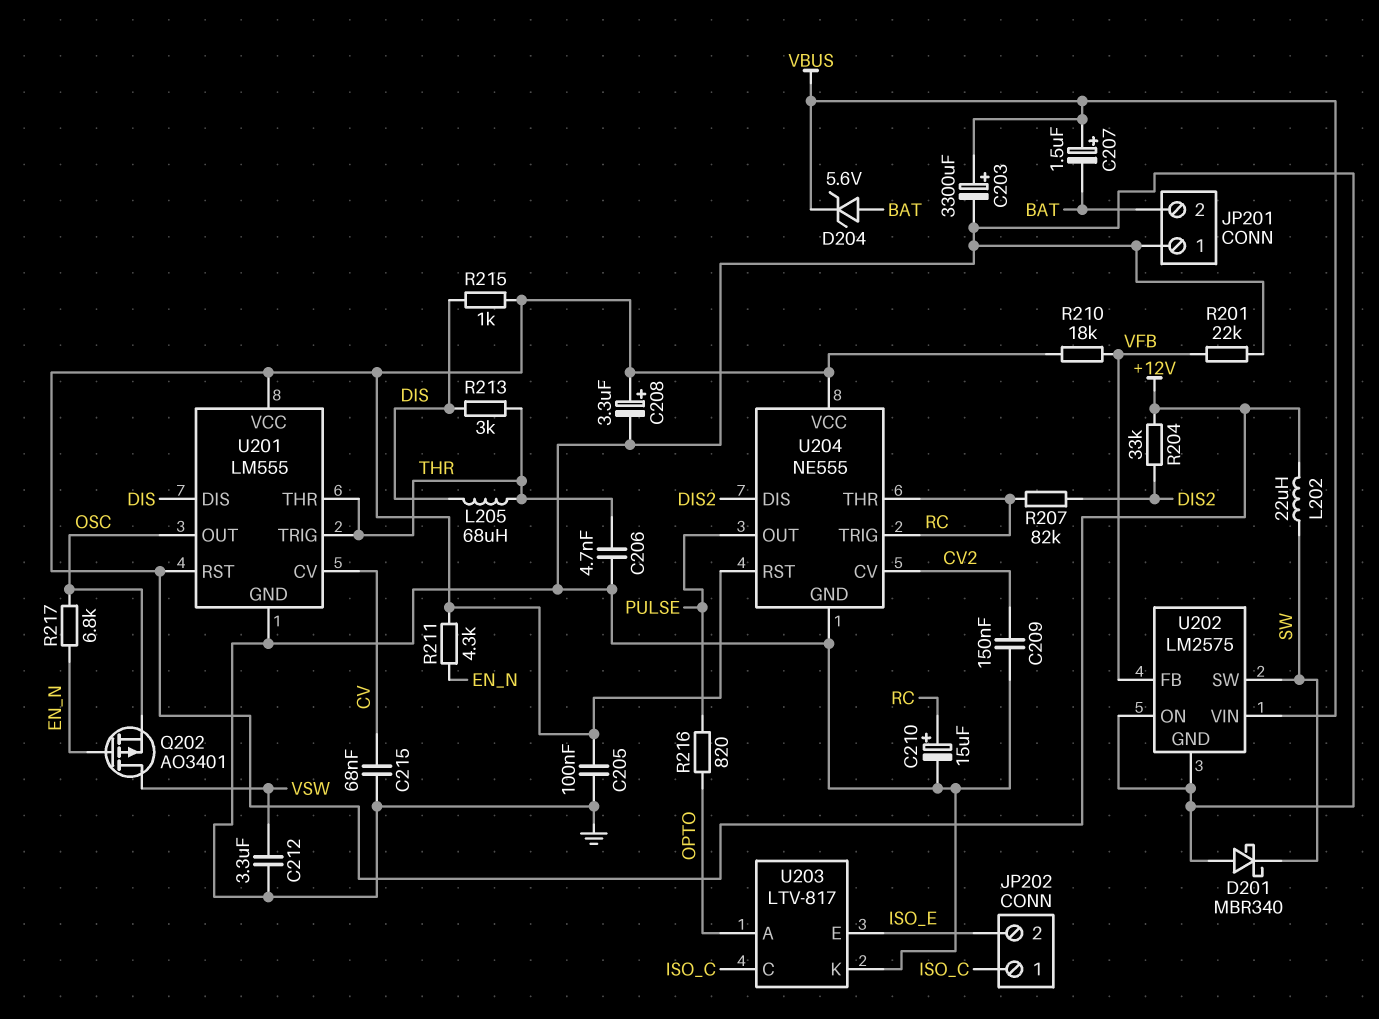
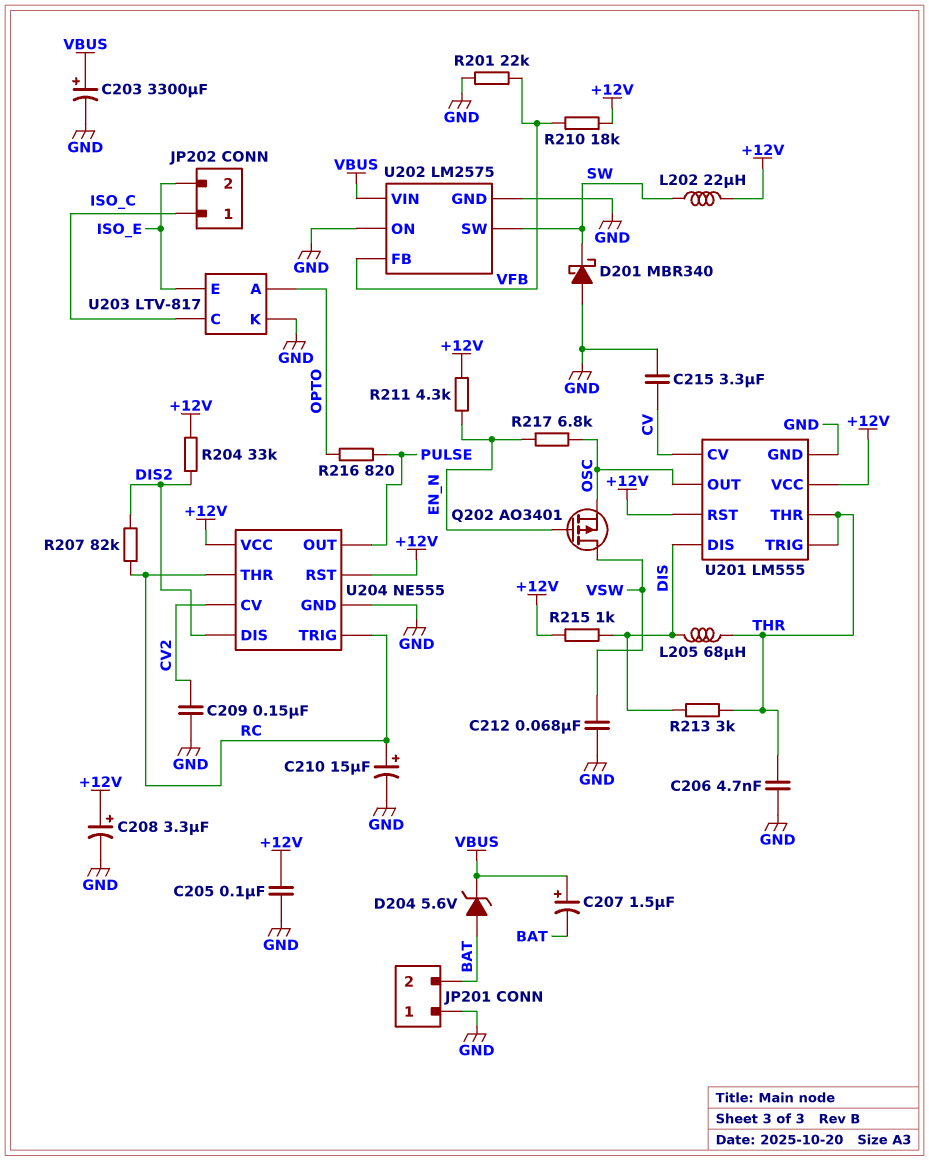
C212: 3.3uF (GND, VSW) -> 68nF (GND, VSW)
C215: 68nF (CV, GND) -> 3.3uF (CV, GND)

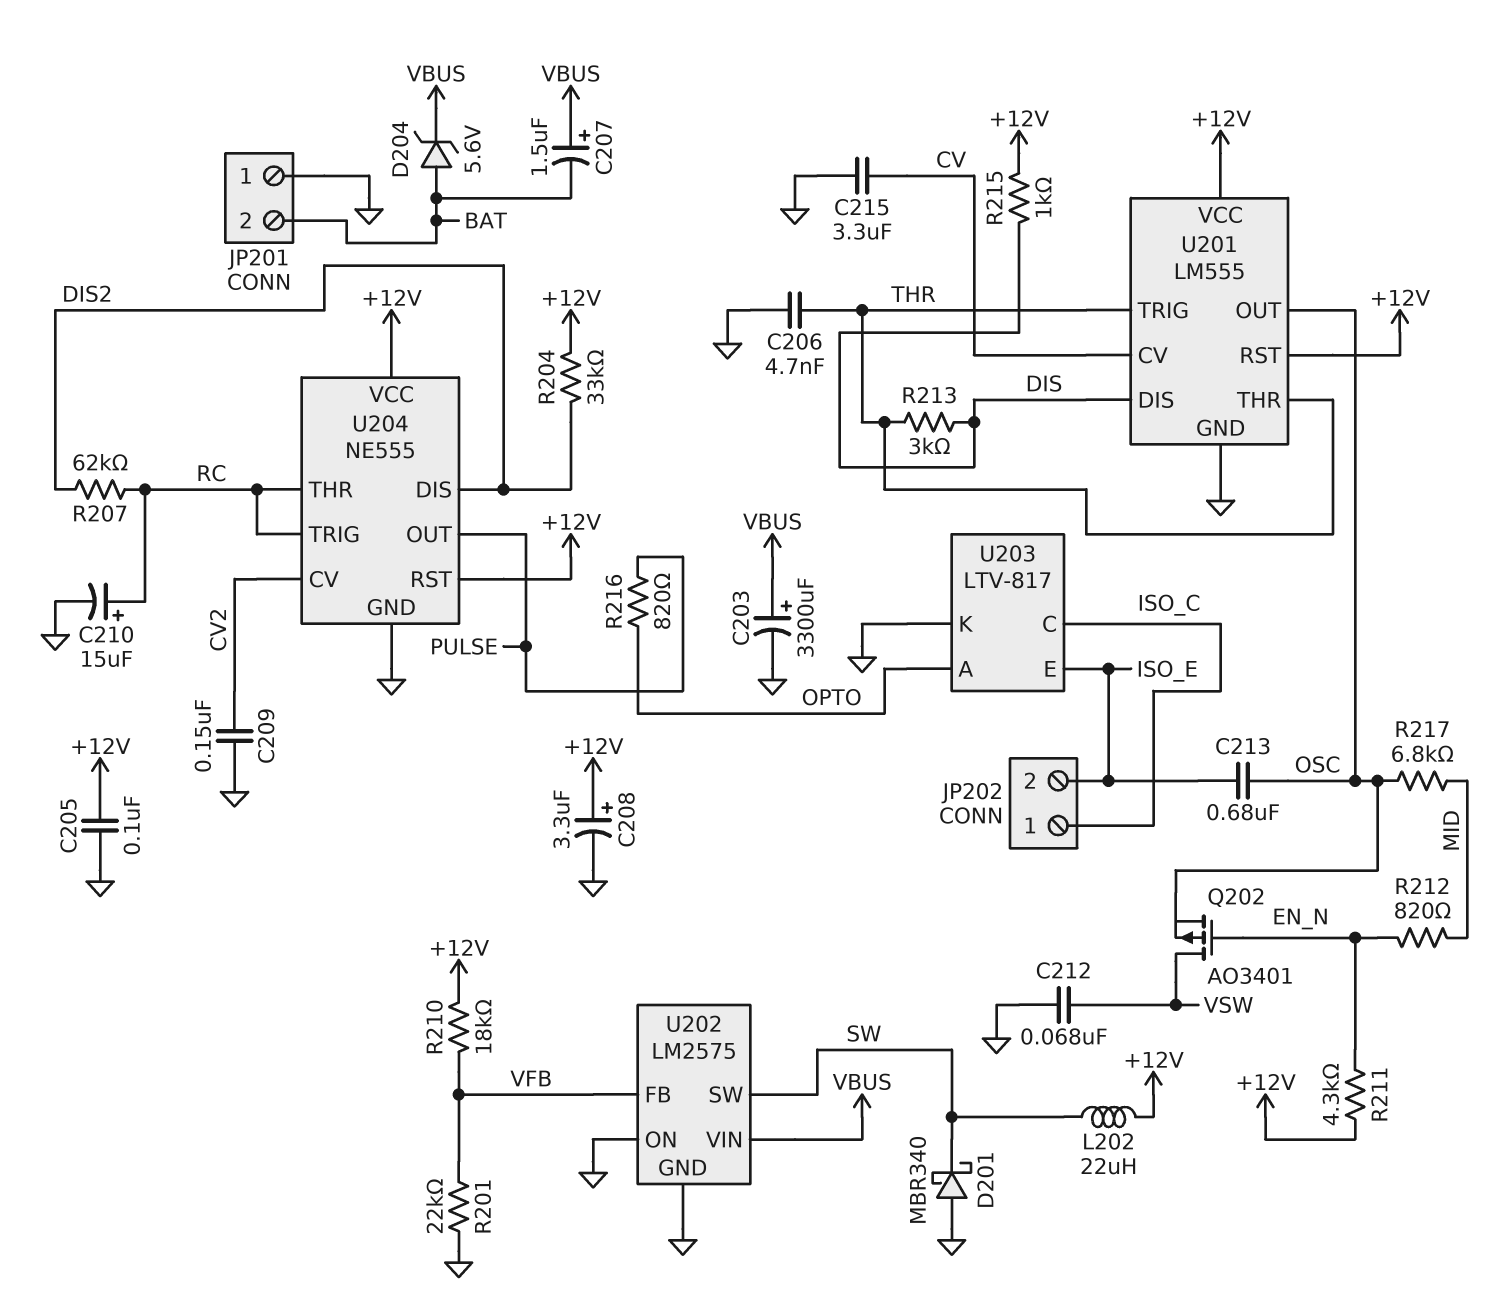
C213: none -> 680nF (ISO_E, OSC)
L205: 68uH (DIS, THR) -> none
R207: 82k (DIS2, RC) -> 62k (DIS2, RC)
R212: none -> 820 (EN_N, MID)
R217: 6.8k (EN_N, OSC) -> 6.8k (MID, OSC)

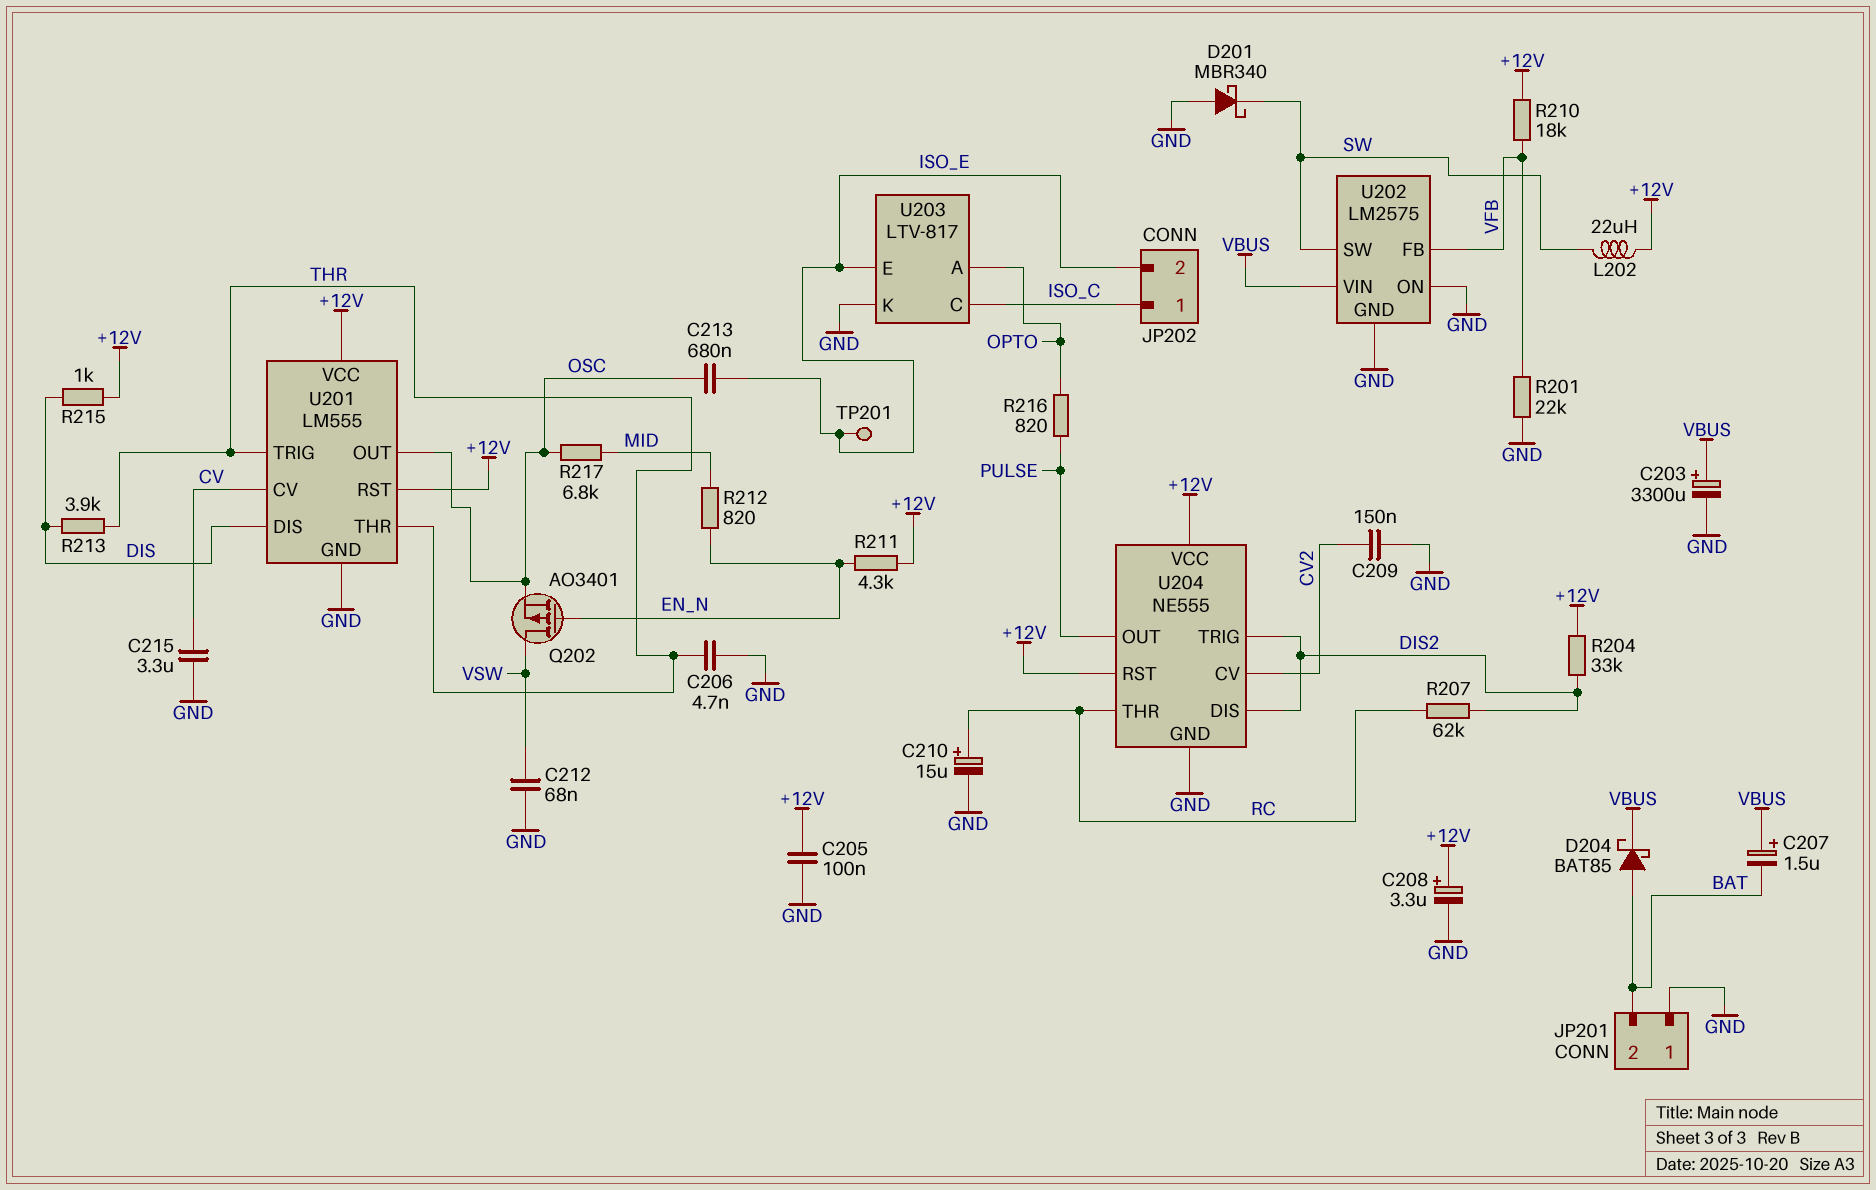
D204: zener 5.6V (A BAT, K VBUS) -> schottky BAT85 (A BAT, K VBUS)
R213: 3k (DIS, THR) -> 3.9k (DIS, THR)
TP201: none -> test point (ISO_E)
U204 pin TRIG: RC -> DIS2

